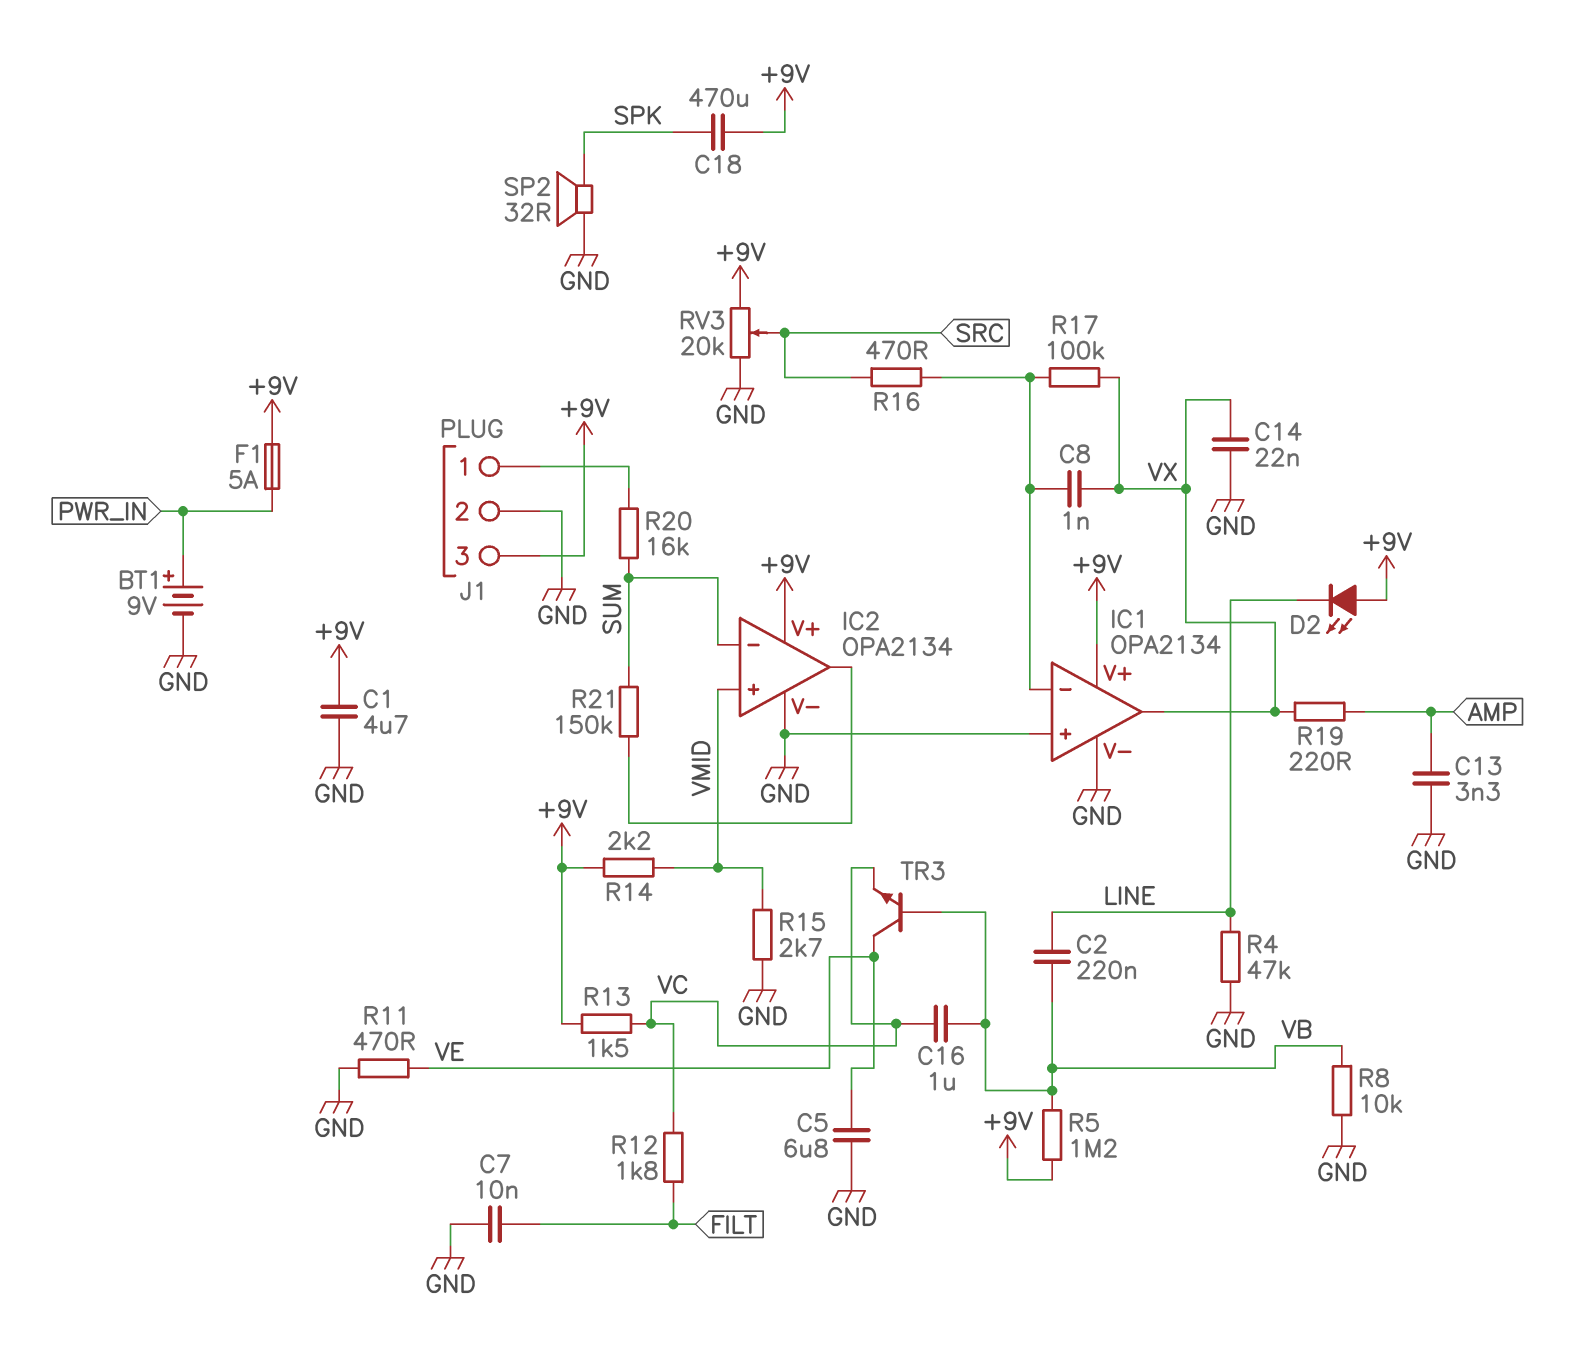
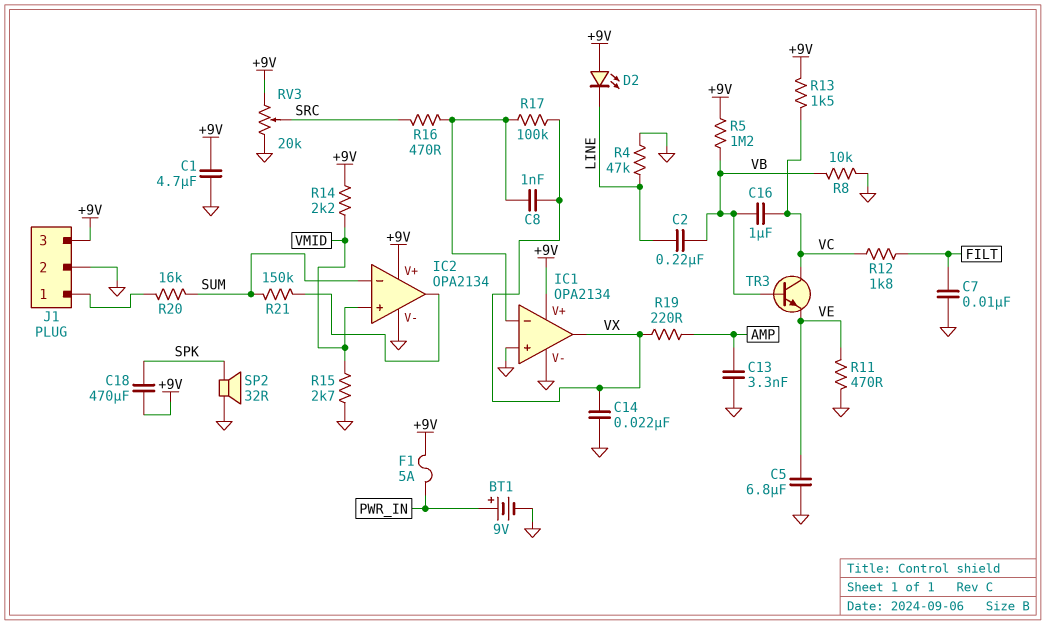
TR3: NPN (B VB, C VE, E VC) -> NPN (B VB, C VC, E VE)

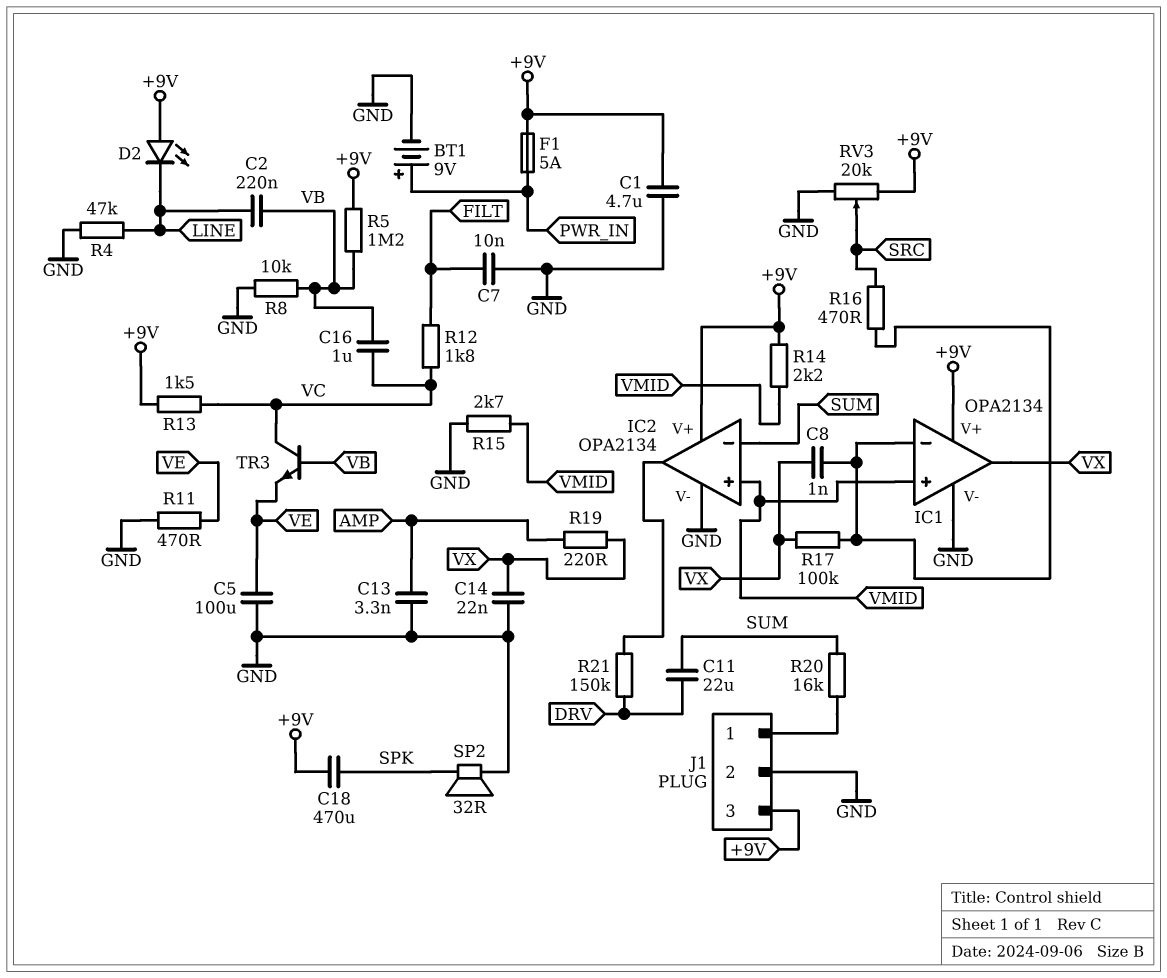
C5: 6.8uF (GND, VE) -> 100uF (GND, VE)
C11: none -> 22uF (DRV, SUM)
IC1 pin in+: GND -> VMID
R21: 150k (IC2/out, SUM) -> 150k (DRV, IC2/out)

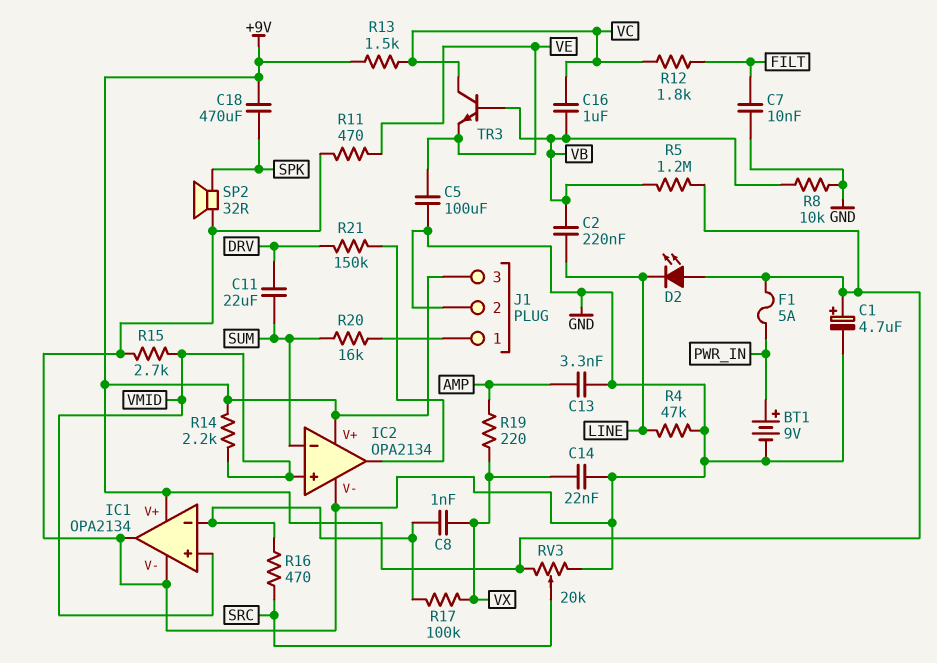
C1: 4.7uF (+9V, GND) -> 4.7uF (plus +9V, minus GND)
IC1 pin out: VX -> GND

